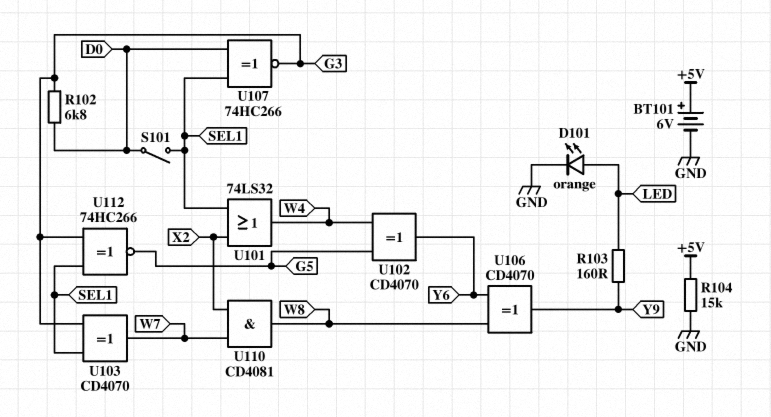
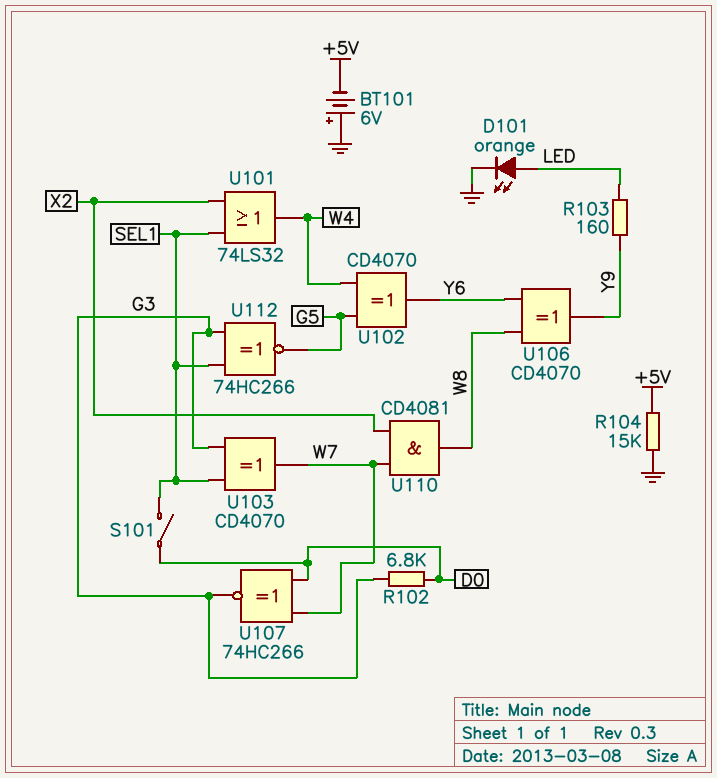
BT101: 6V (plus +5V, minus GND) -> 6V (plus GND, minus +5V)
U107: XNOR 74HC266 (in D0, in SEL1, out G3) -> XNOR 74HC266 (in D0, in W7, out G3)

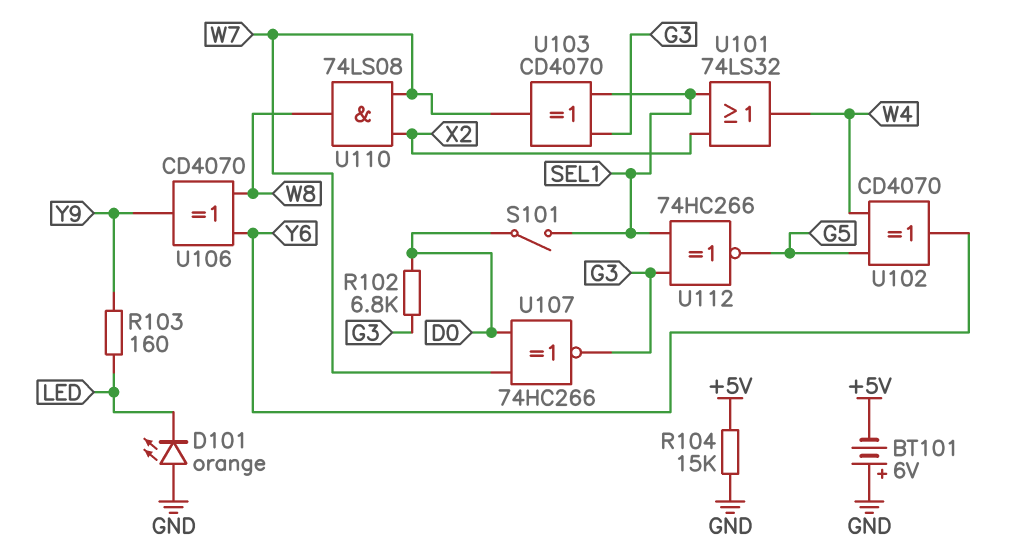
D101: LED orange (A LED, K GND) -> LED orange (A GND, K LED)
U110: AND CD4081 (in W7, in X2, out W8) -> AND 74LS08 (in W7, in X2, out W8)

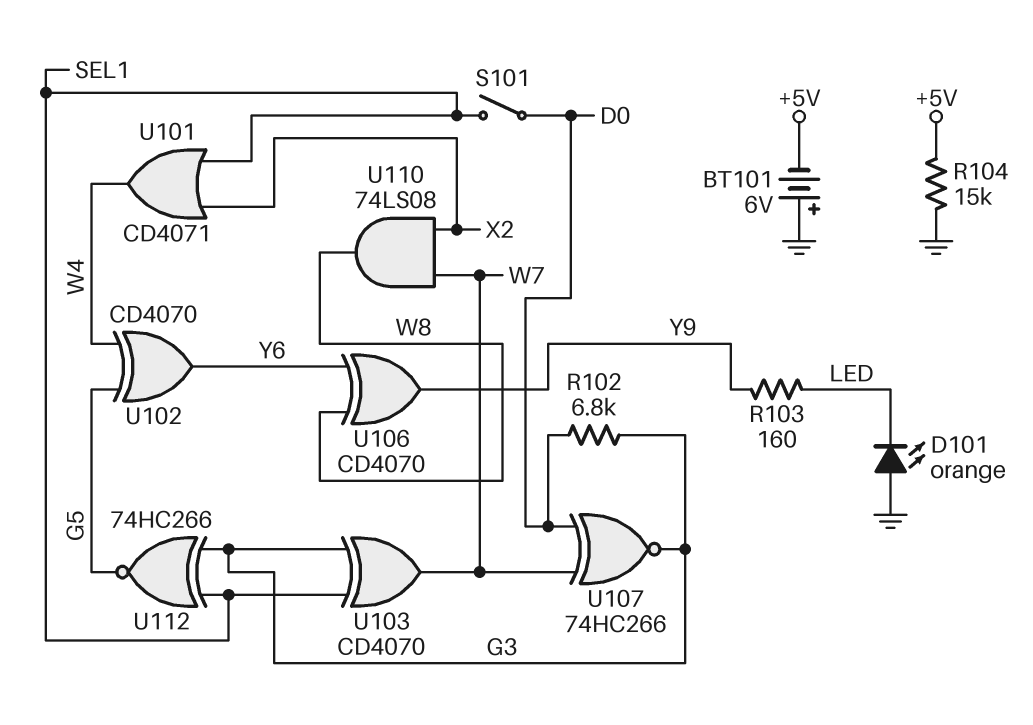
U101: OR 74LS32 (in SEL1, in X2, out W4) -> OR CD4071 (in SEL1, in X2, out W4)

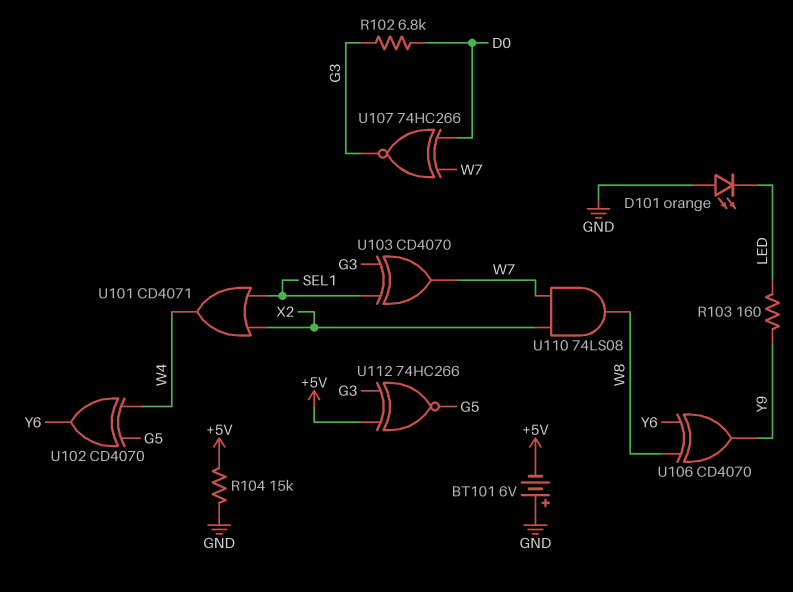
S101: switch (D0, SEL1) -> none
U112: XNOR 74HC266 (in G3, in SEL1, out G5) -> XNOR 74HC266 (in +5V, in G3, out G5)

